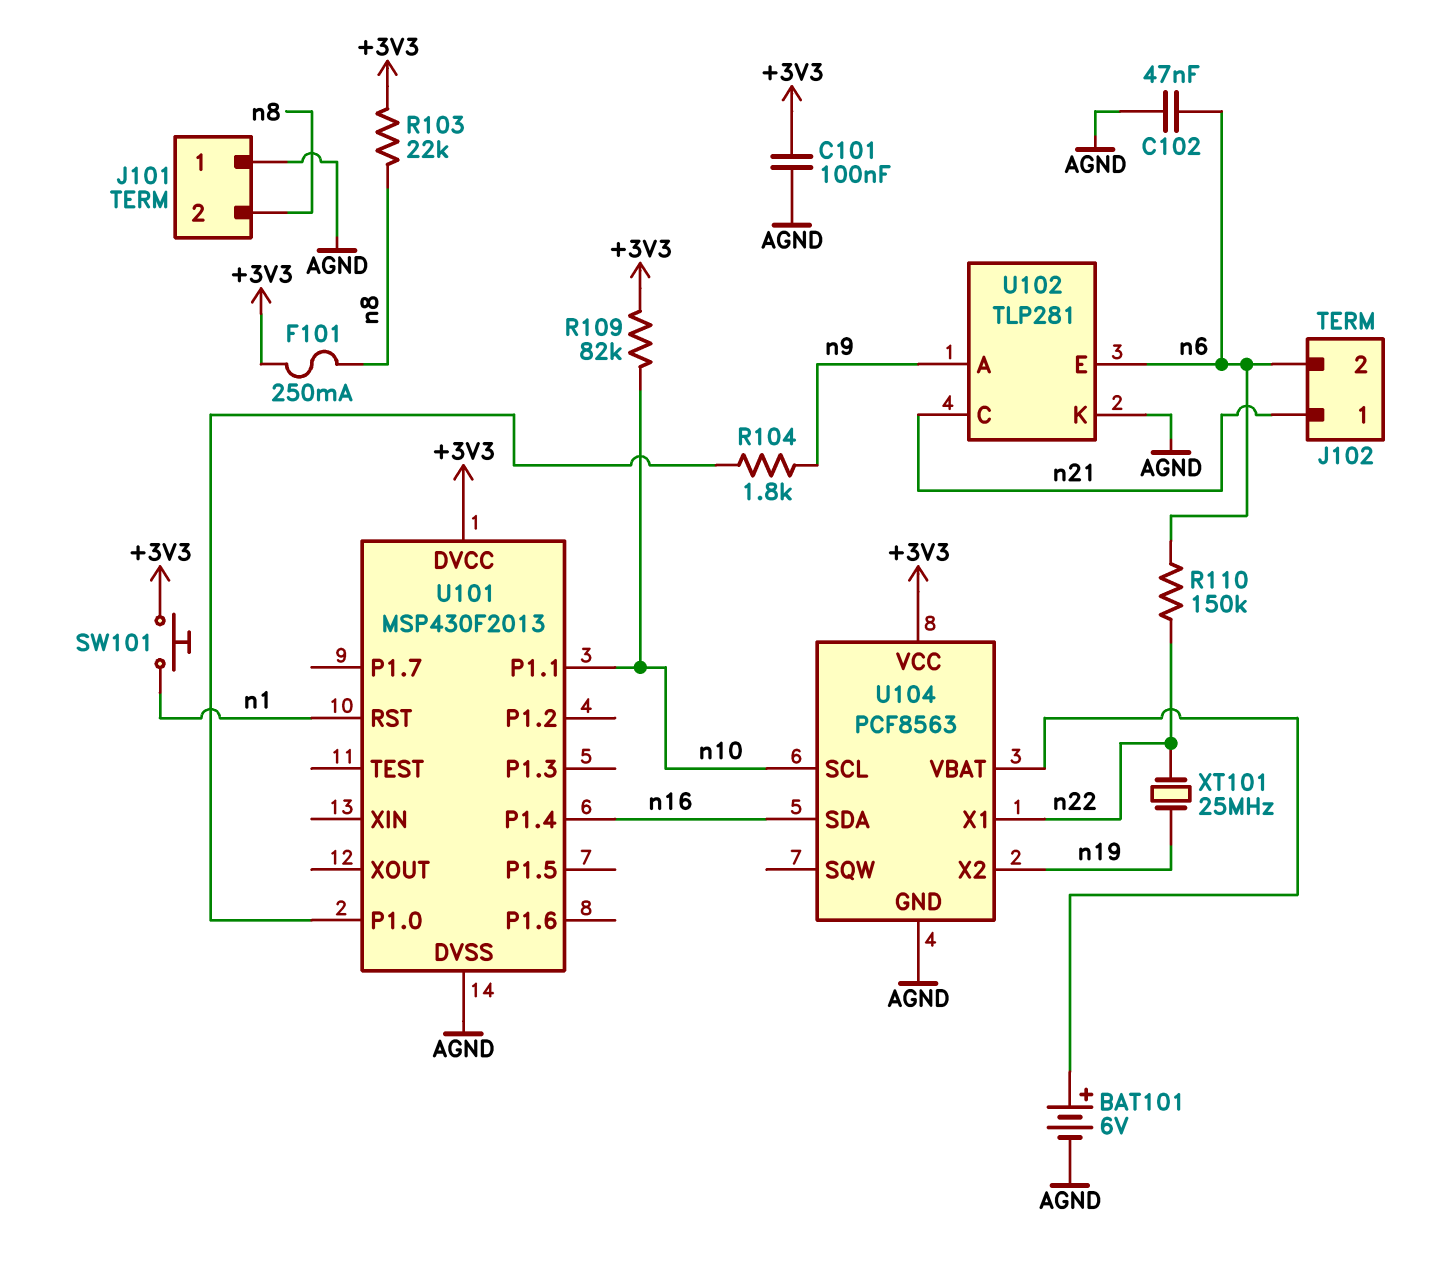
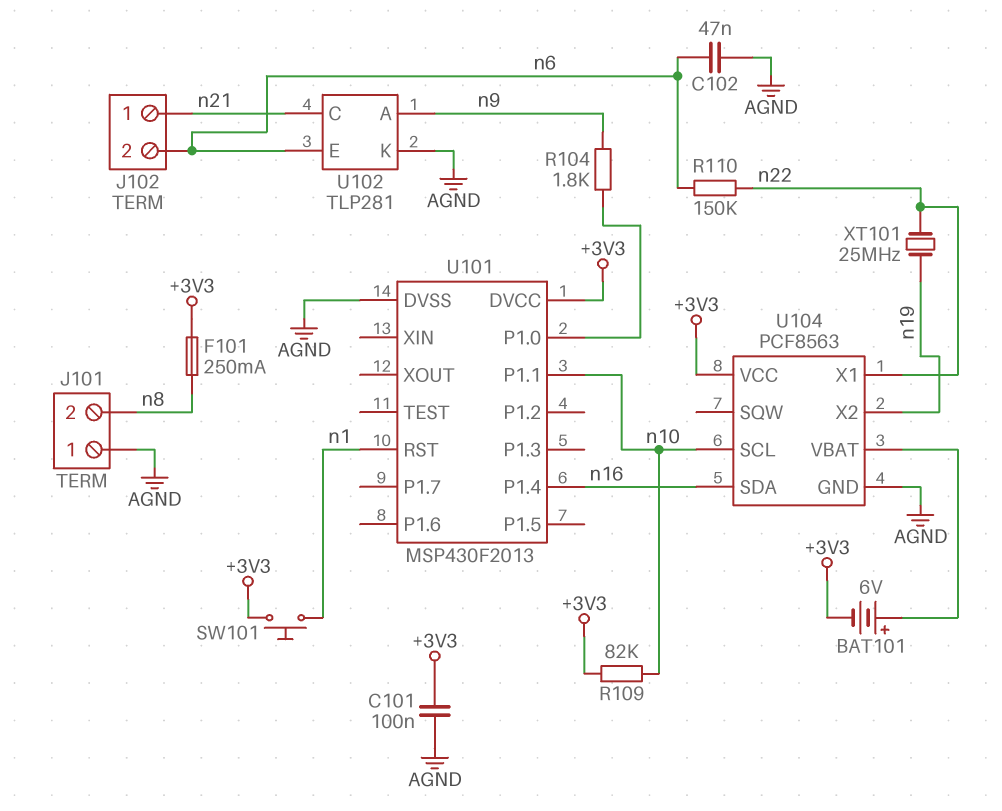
BAT101: 6V (plus U104/VBAT, minus AGND) -> 6V (plus U104/VBAT, minus +3V3)
R103: 22k (+3V3, n8) -> none

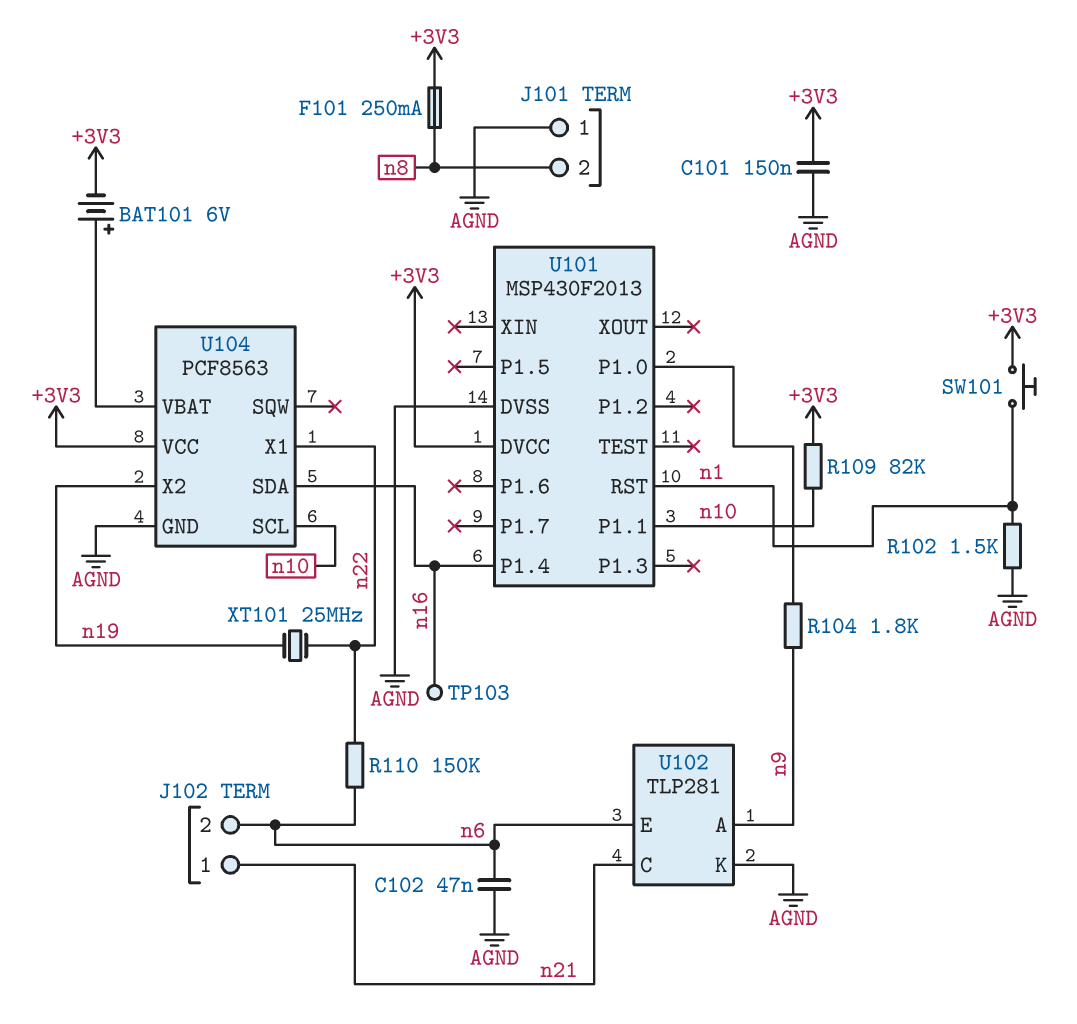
C101: 100nF (+3V3, AGND) -> 150nF (+3V3, AGND)
R102: none -> 1.5k (AGND, n1)
TP103: none -> test point (n16)

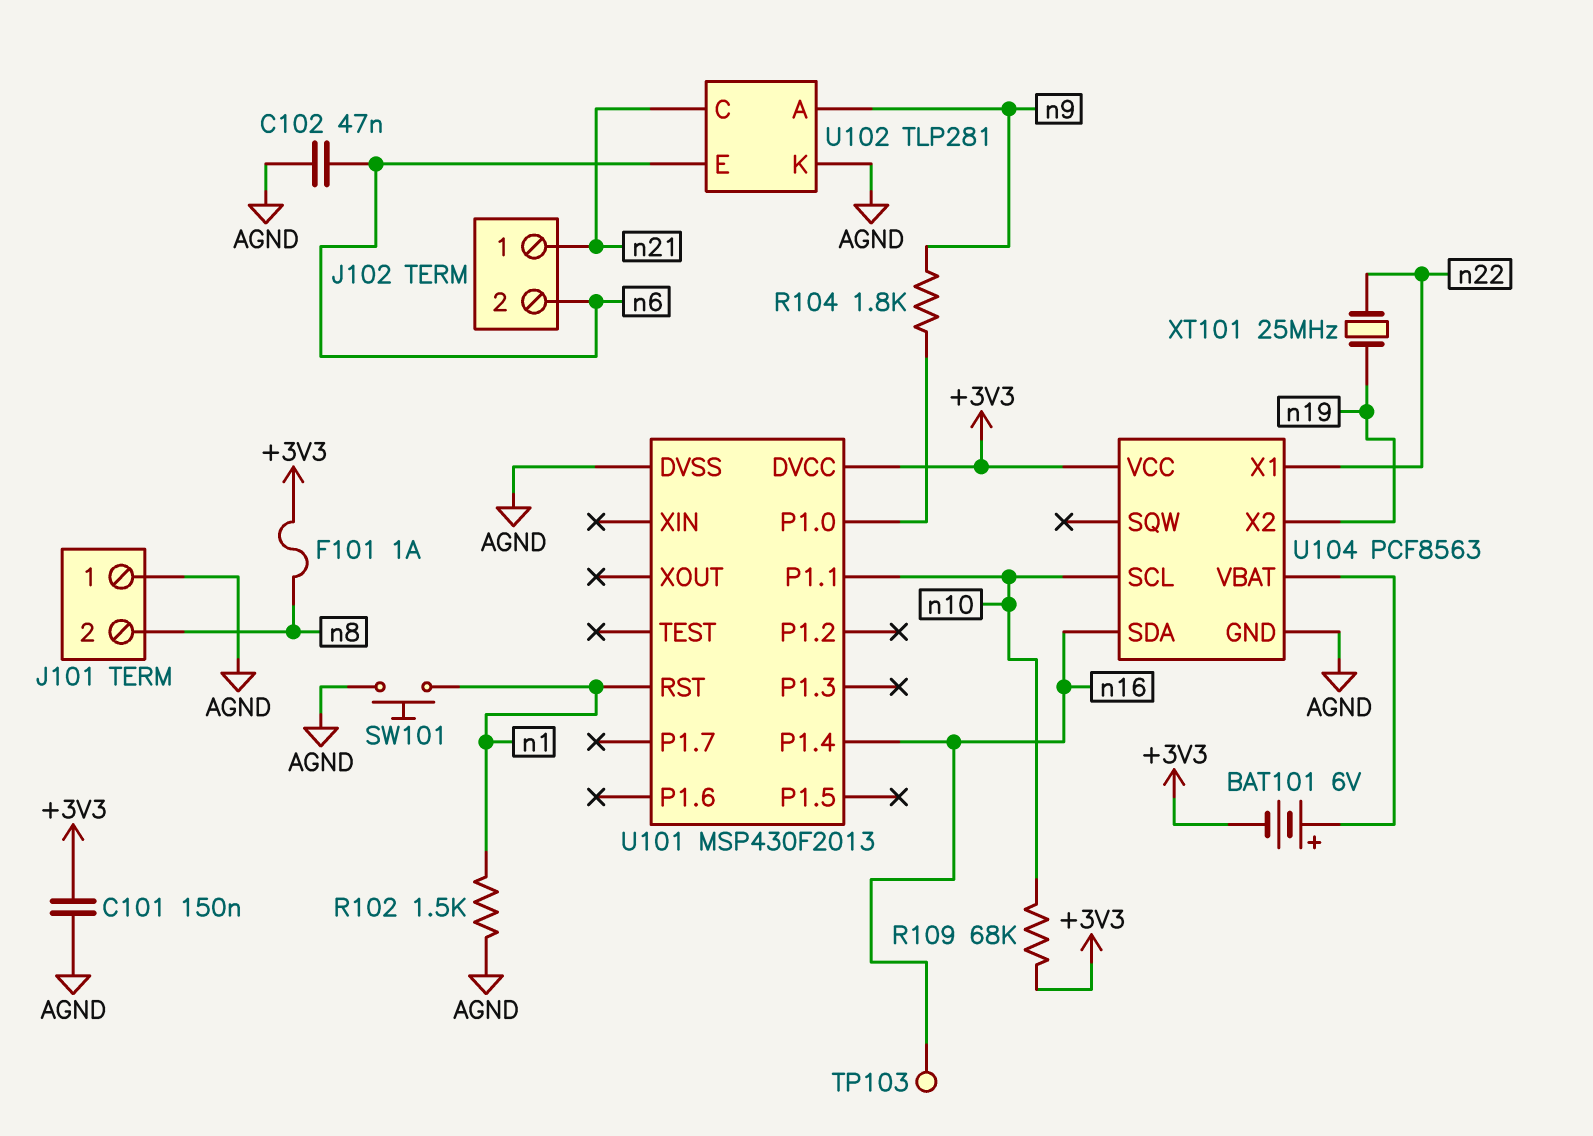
F101: 250mA (+3V3, n8) -> 1A (+3V3, n8)
R109: 82k (+3V3, n10) -> 68k (+3V3, n10)
R110: 150k (n6, n22) -> none
SW101: button (+3V3, n1) -> button (AGND, n1)

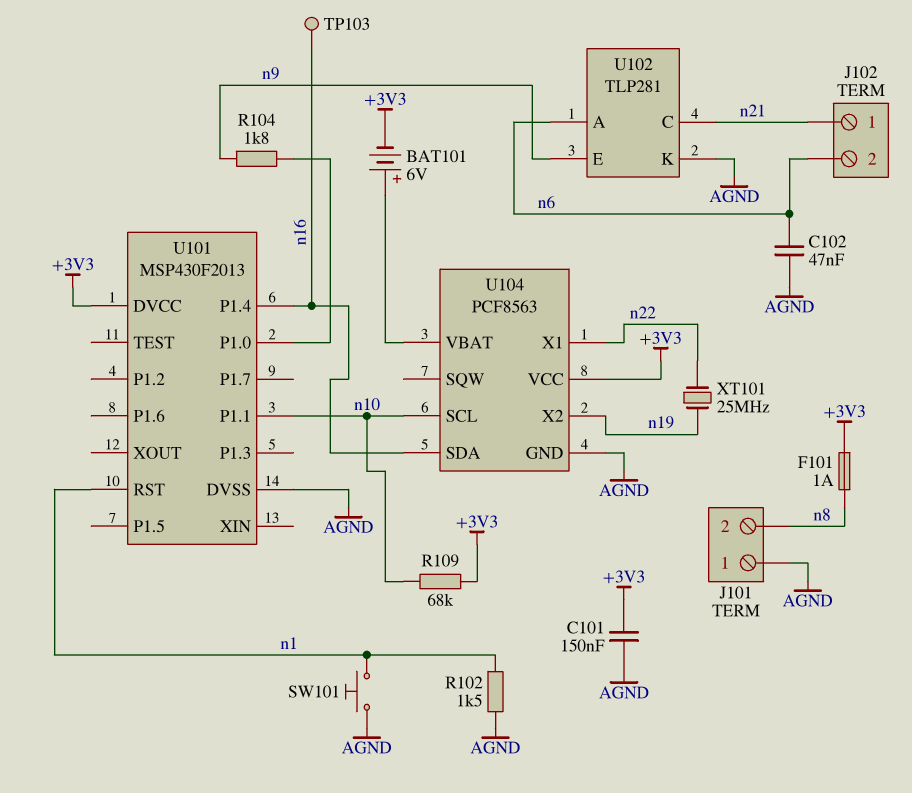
U102 pin A: n9 -> n6
U102 pin E: n6 -> n9

